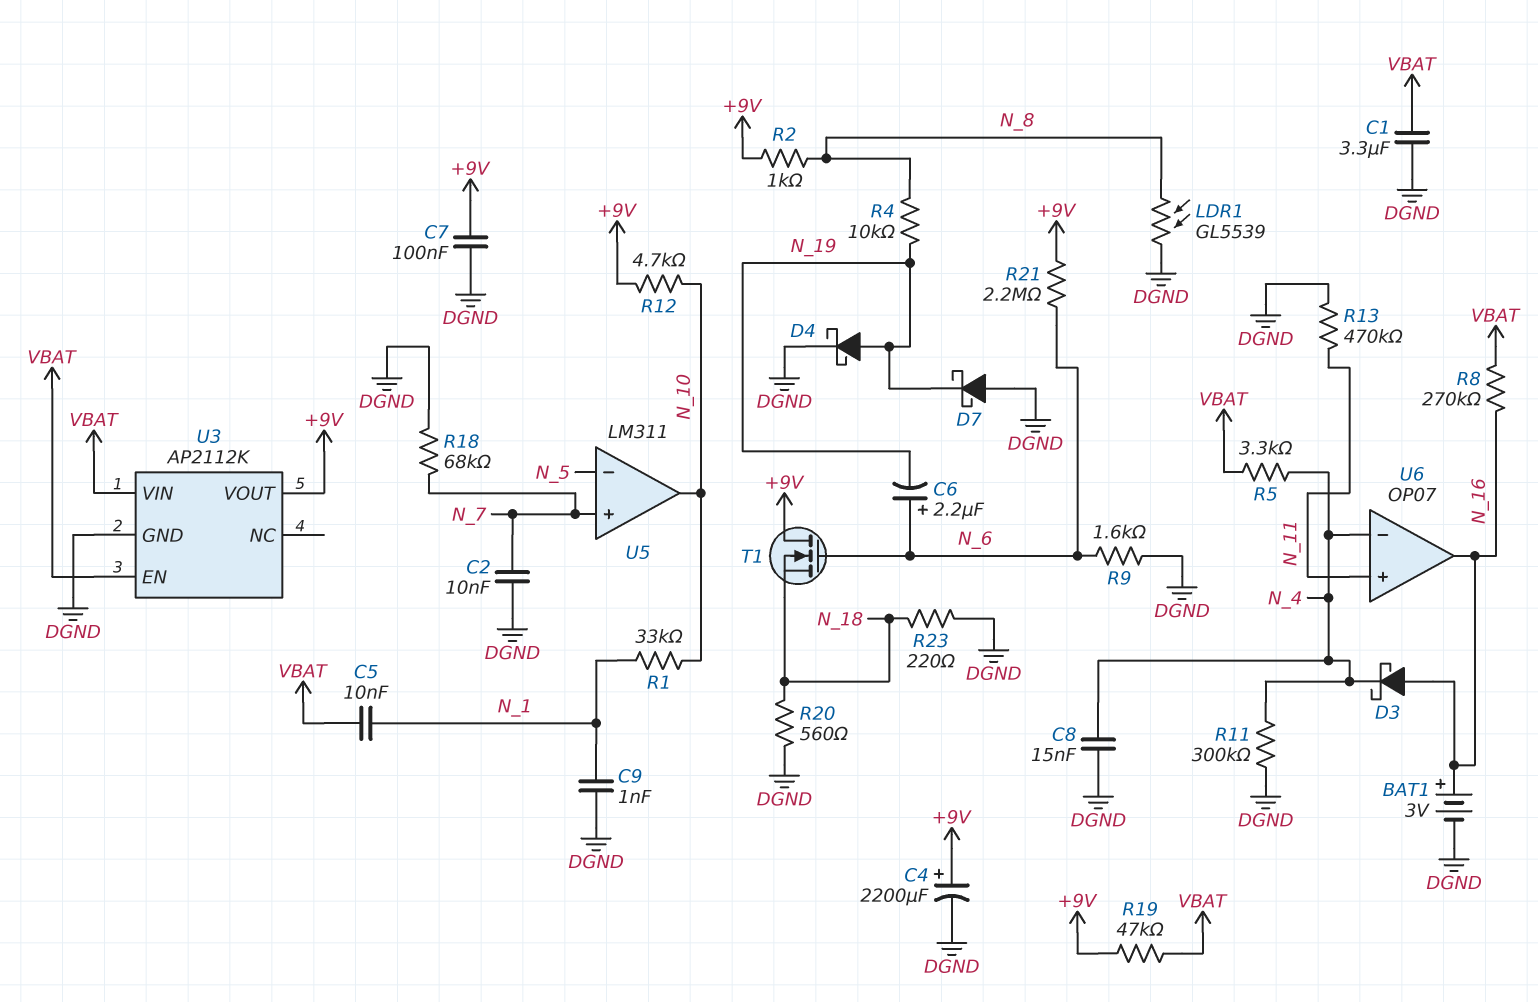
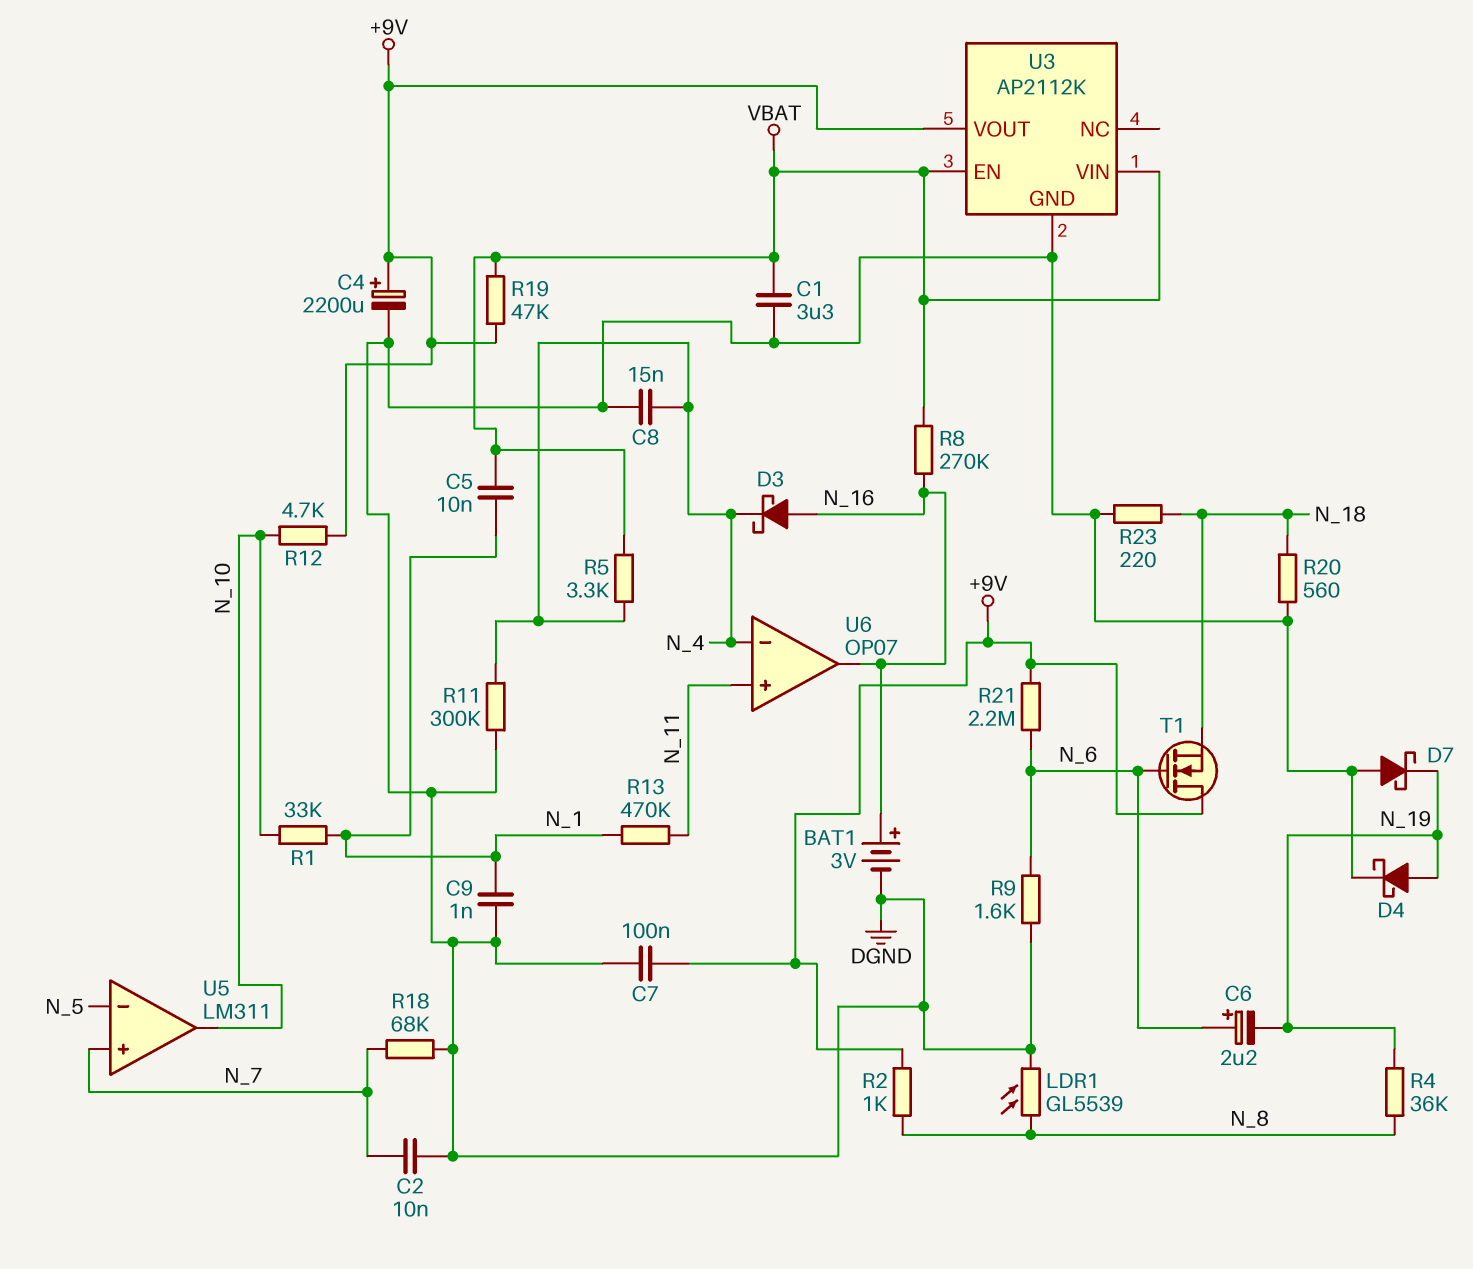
R4: 10k (N_8, N_19) -> 36k (N_8, N_19)
R13: 470k (DGND, N_11) -> 470k (N_1, N_11)

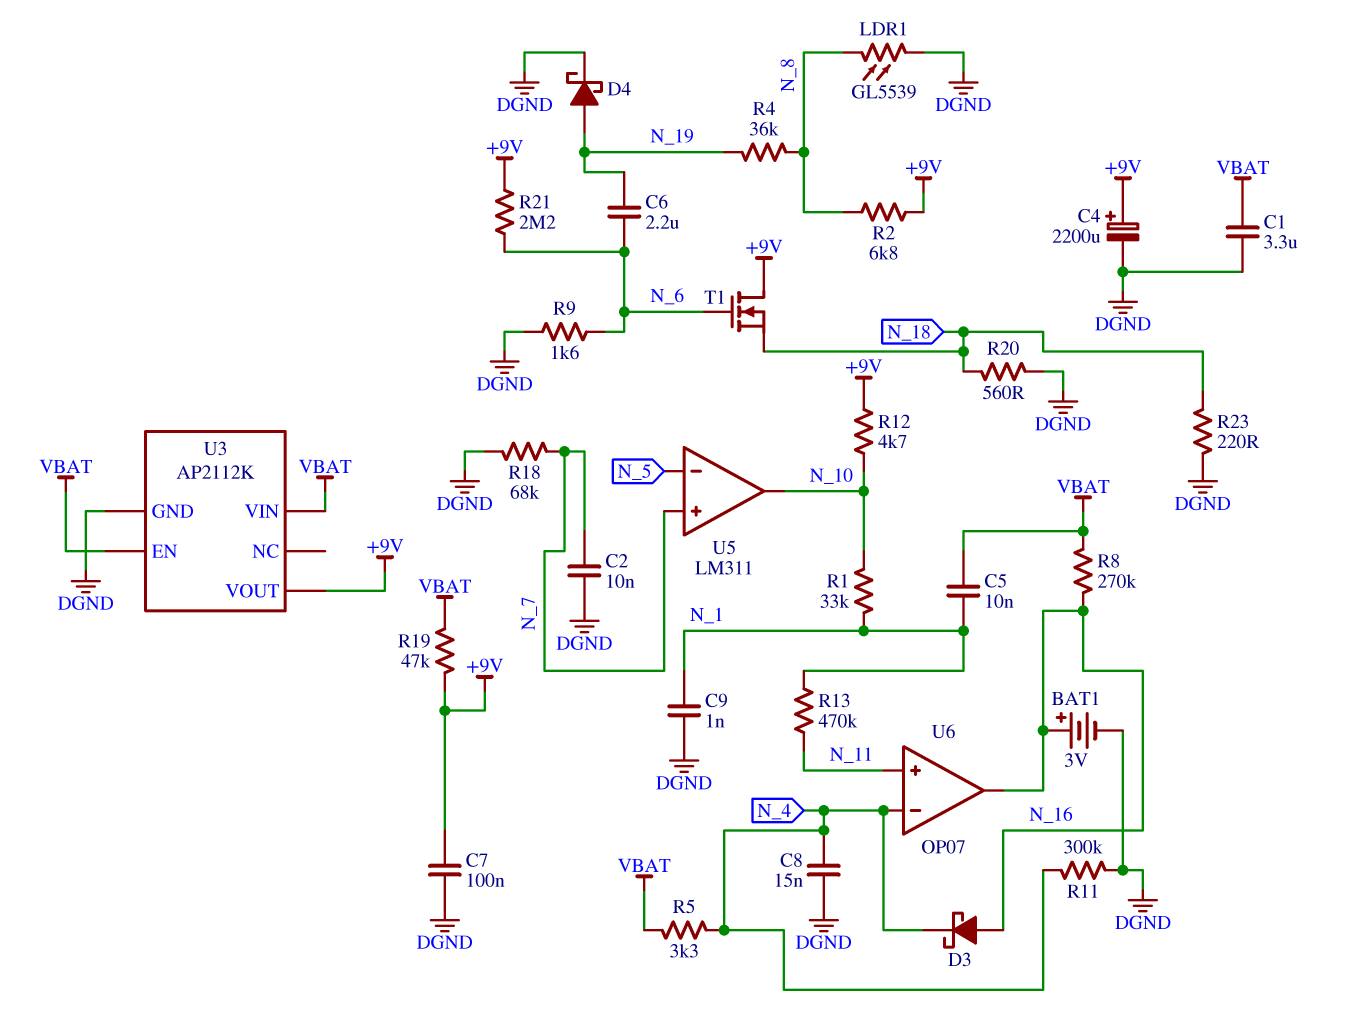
C6: 2.2uF (plus N_6, minus N_19) -> 2.2uF (N_6, N_19)
D7: schottky (A DGND, K N_19) -> none
R2: 1k (+9V, N_8) -> 6.8k (+9V, N_8)

